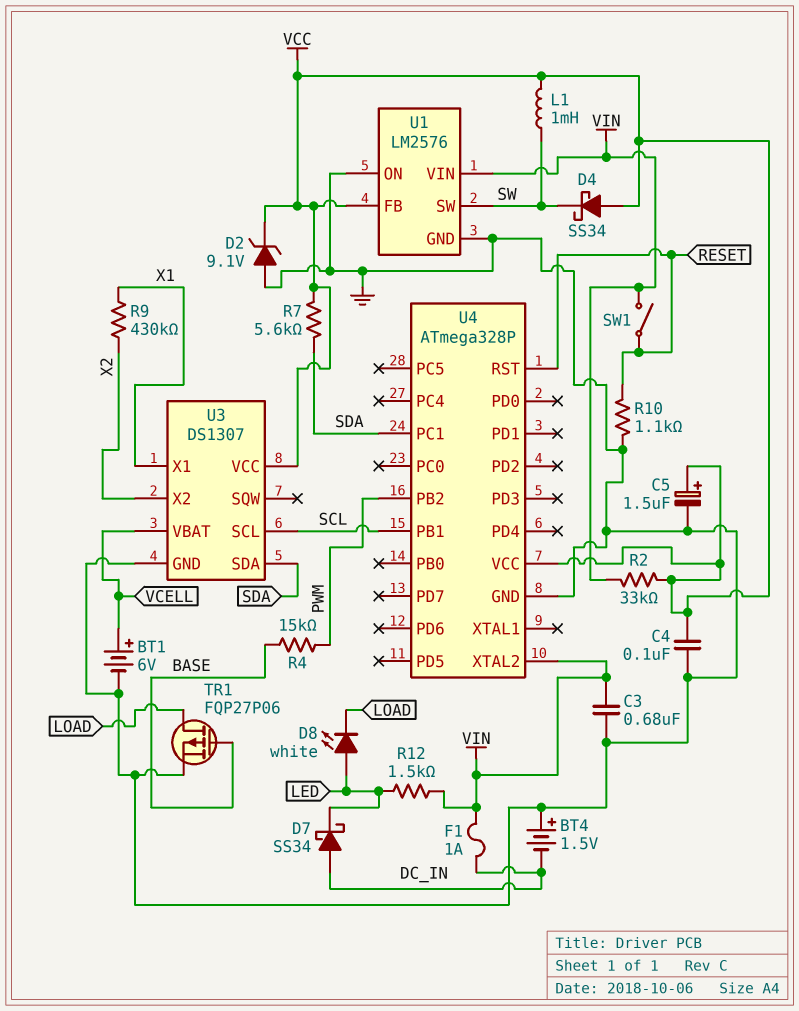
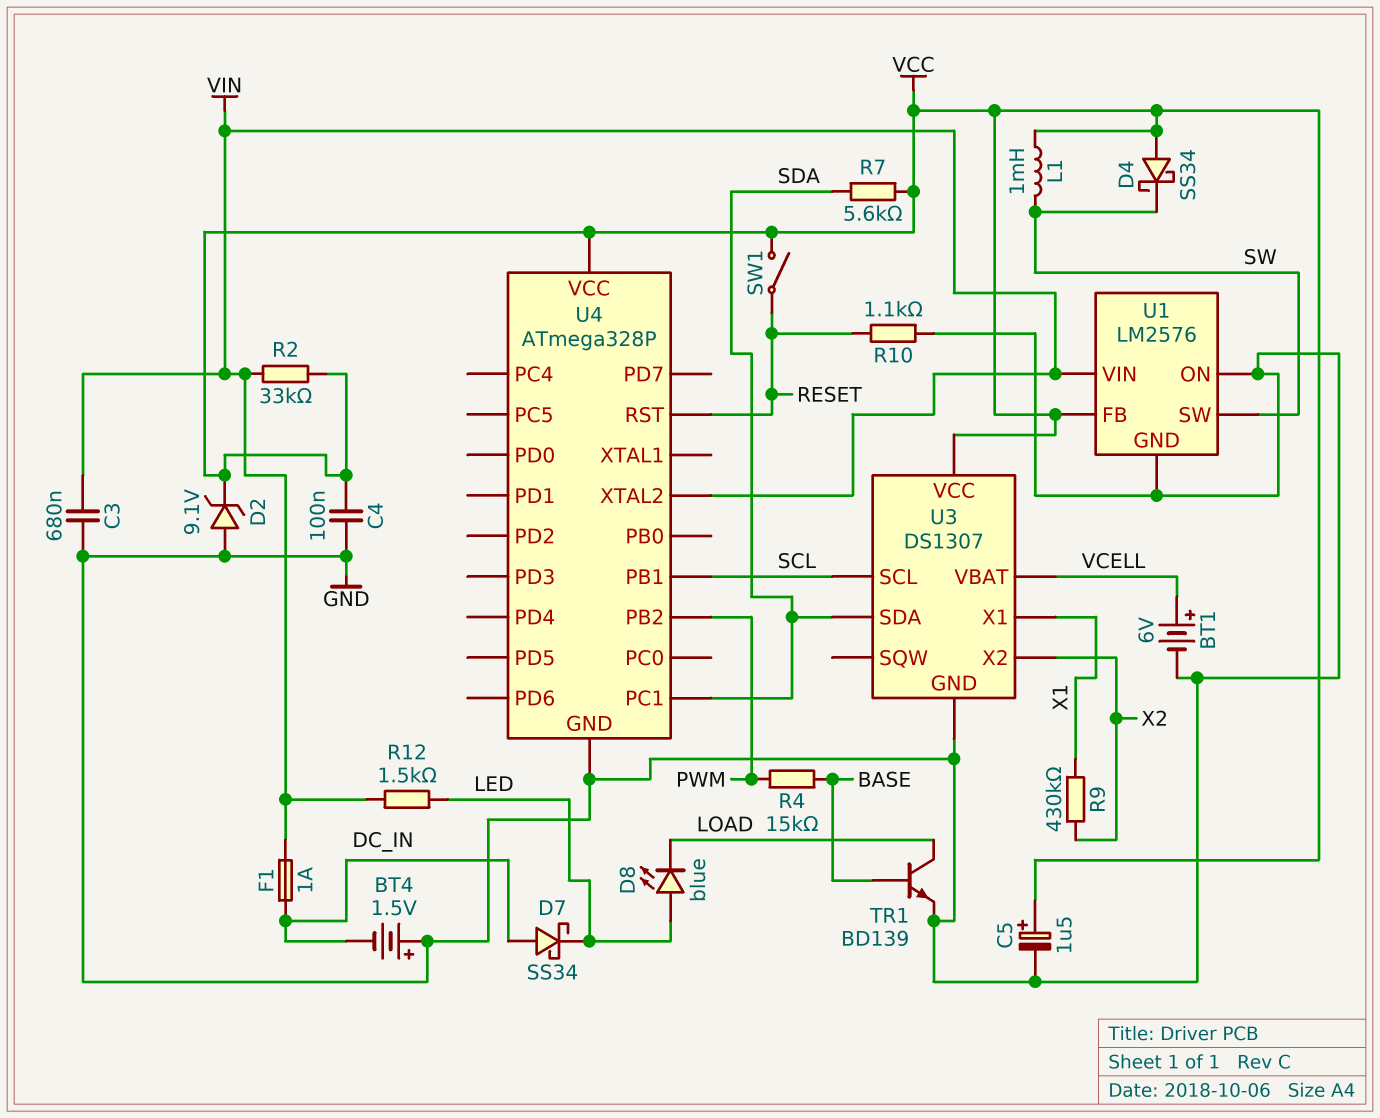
D8: LED white (A LED, K LOAD) -> LED blue (A LED, K LOAD)
SW1: switch (RESET, VIN) -> switch (RESET, VCC)
TR1: PMOS FQP27P06 (G BASE, D LOAD, S GND) -> NPN BD139 (B BASE, C LOAD, E GND)

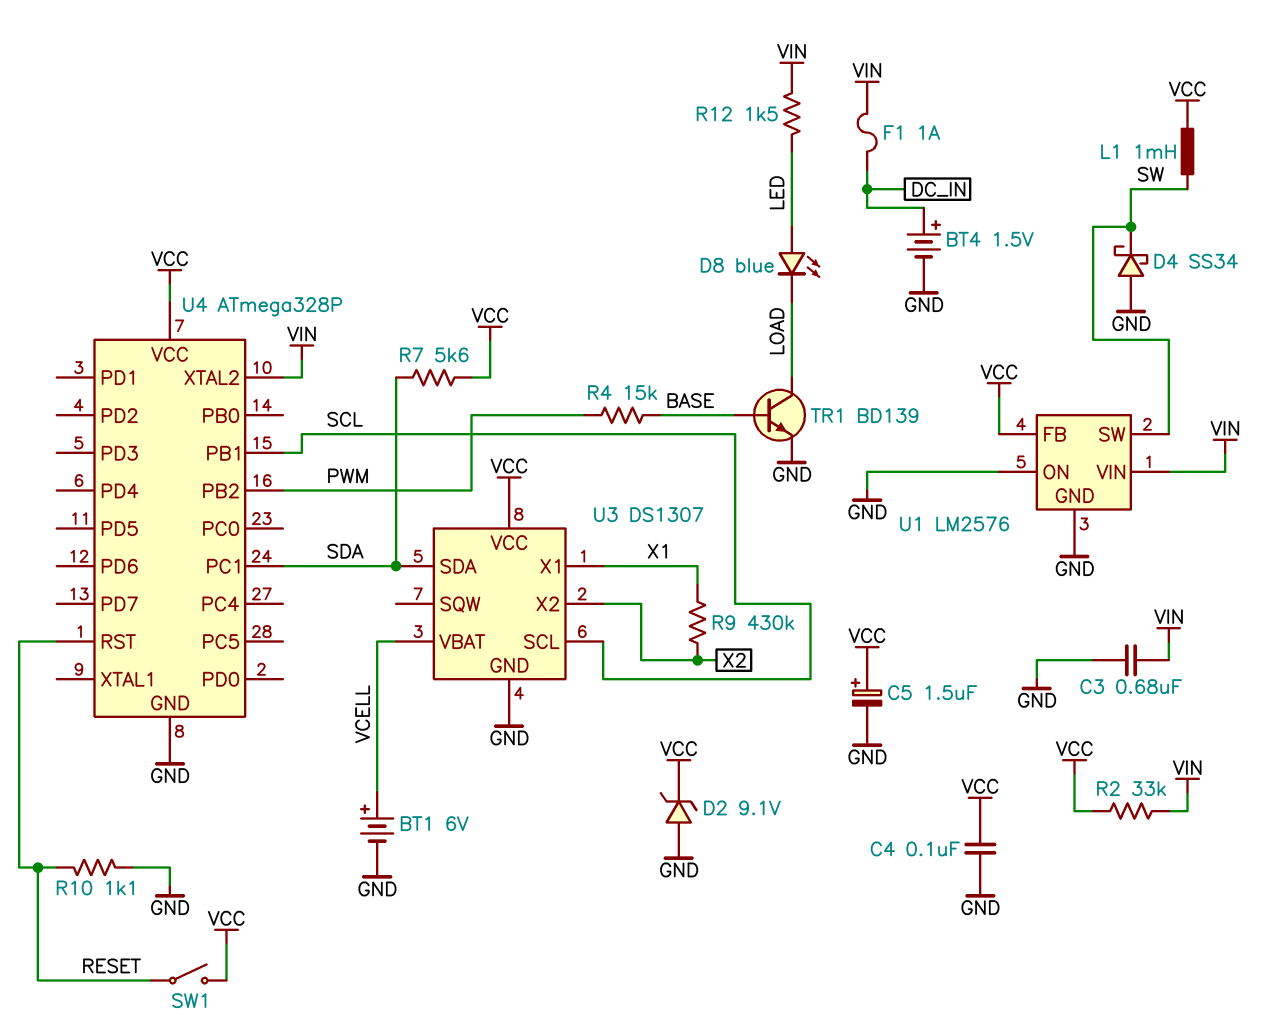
BT4: 1.5V (plus GND, minus DC_IN) -> 1.5V (plus DC_IN, minus GND)
D4: schottky SS34 (A VCC, K SW) -> schottky SS34 (A GND, K SW)
D7: schottky SS34 (A DC_IN, K LED) -> none

